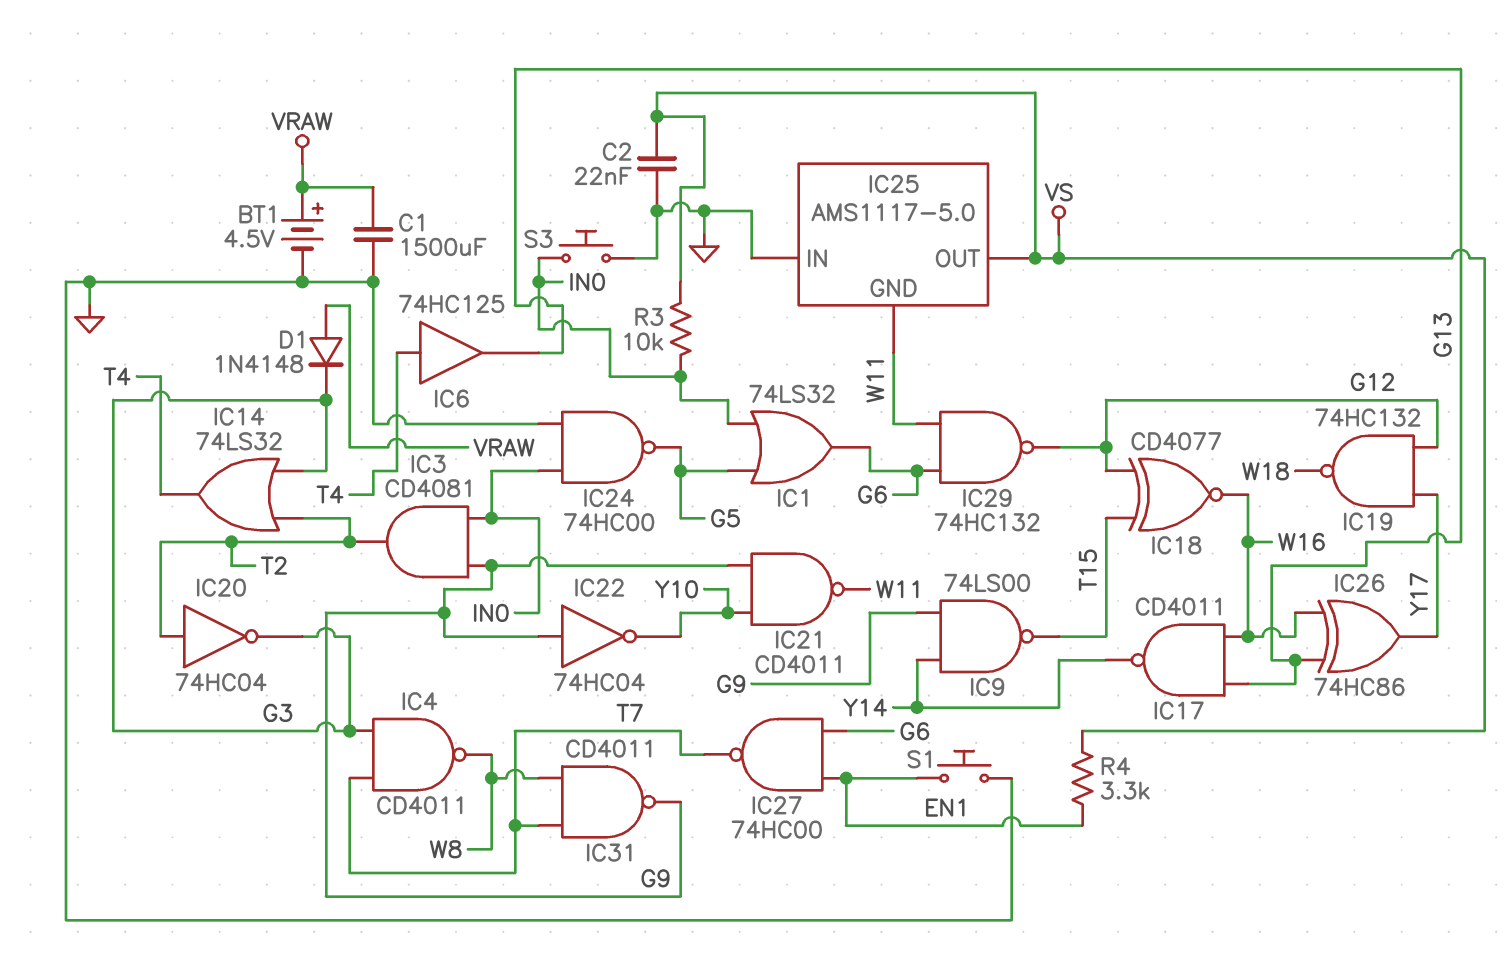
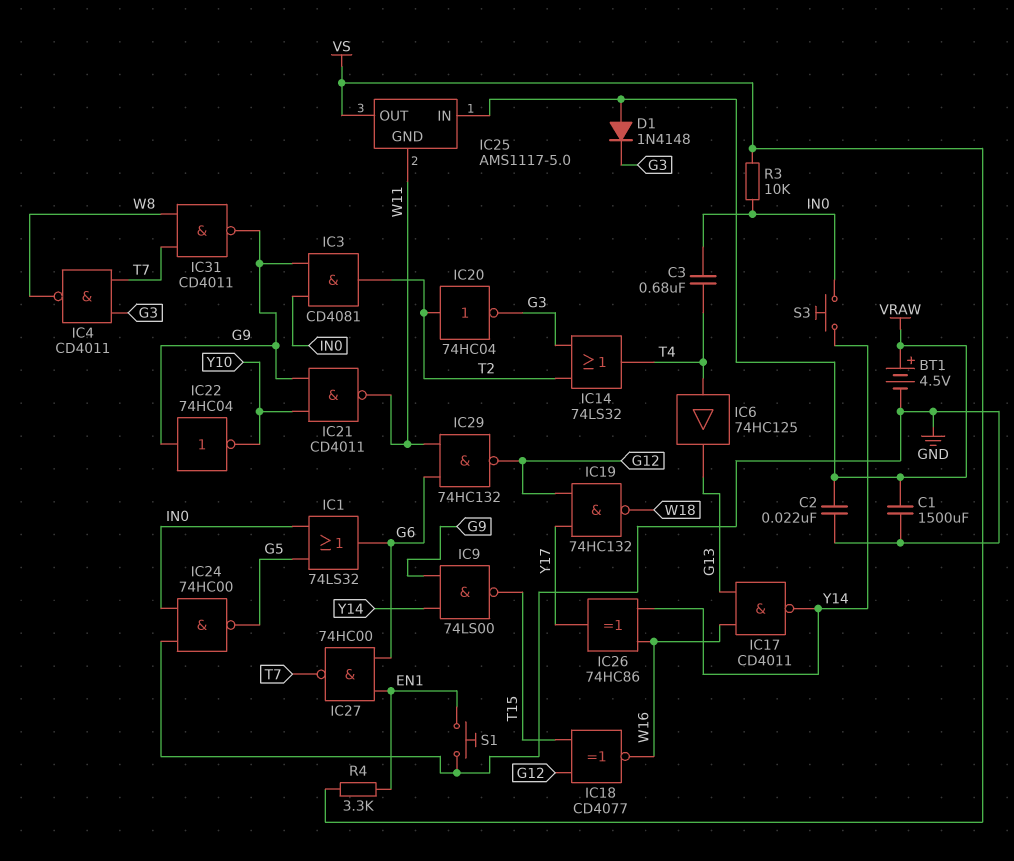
C2: 22nF (GND, VS) -> 22nF (GND, VRAW)
C3: none -> 680nF (IN0, T4)
IC25 pin IN: GND -> VRAW
IC26: XOR 74HC86 (in G13, in W16, out Y17) -> XOR 74HC86 (in W16, in Y14, out Y17)
S3: button (GND, IN0) -> button (IN0, Y14)

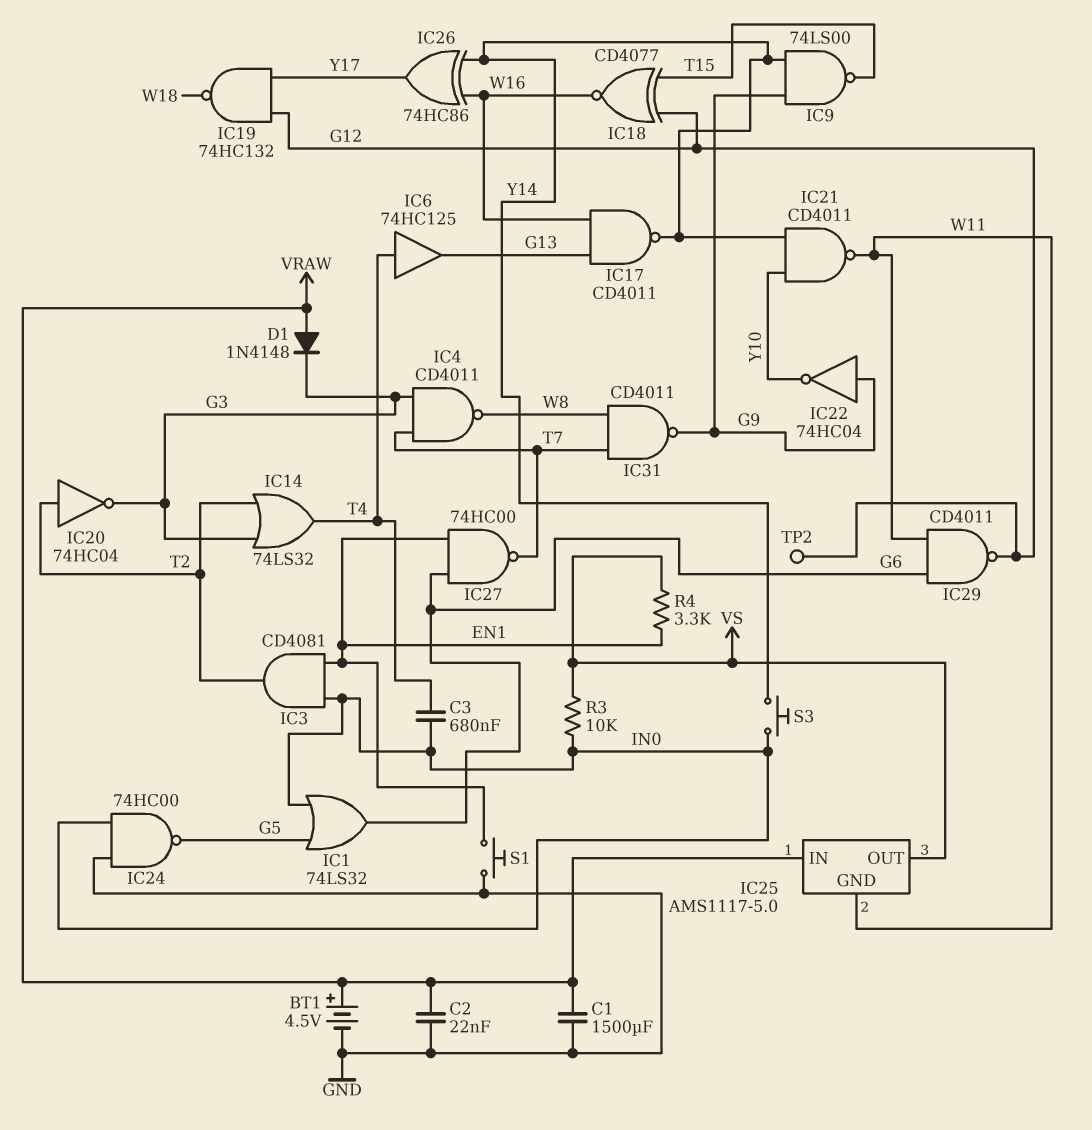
IC3: AND CD4081 (in G9, in IN0, out T2) -> AND CD4081 (in EN1, in IN0, out T2)
IC21: NAND CD4011 (in G9, in Y10, out W11) -> NAND CD4011 (in Y10, in Y14, out W11)
IC29: NAND 74HC132 (in G6, in W11, out G12) -> NAND CD4011 (in G6, in W11, out G12)
TP2: none -> test point (G12)

